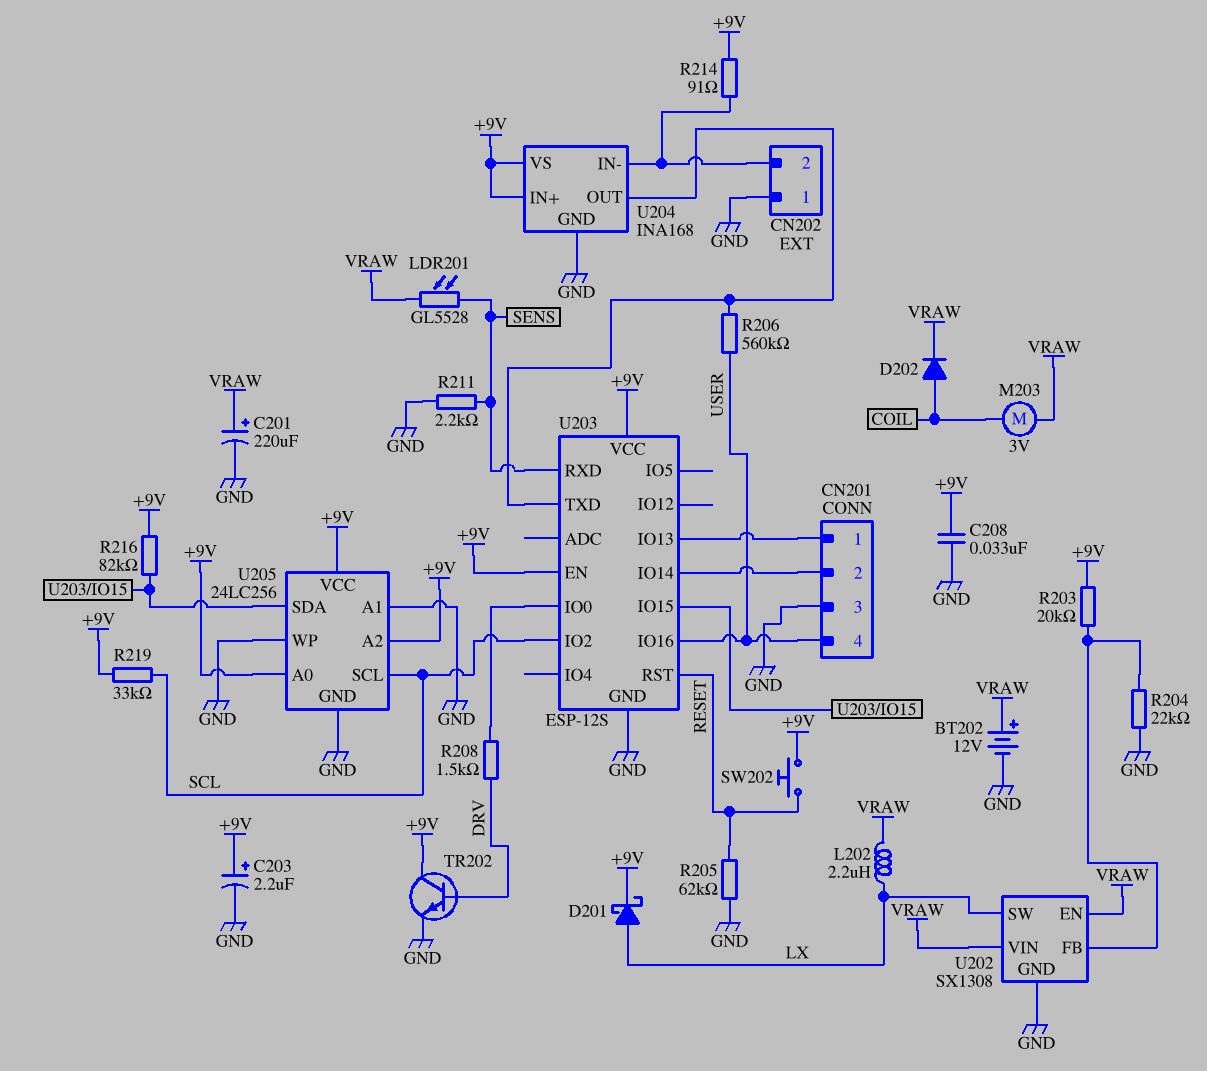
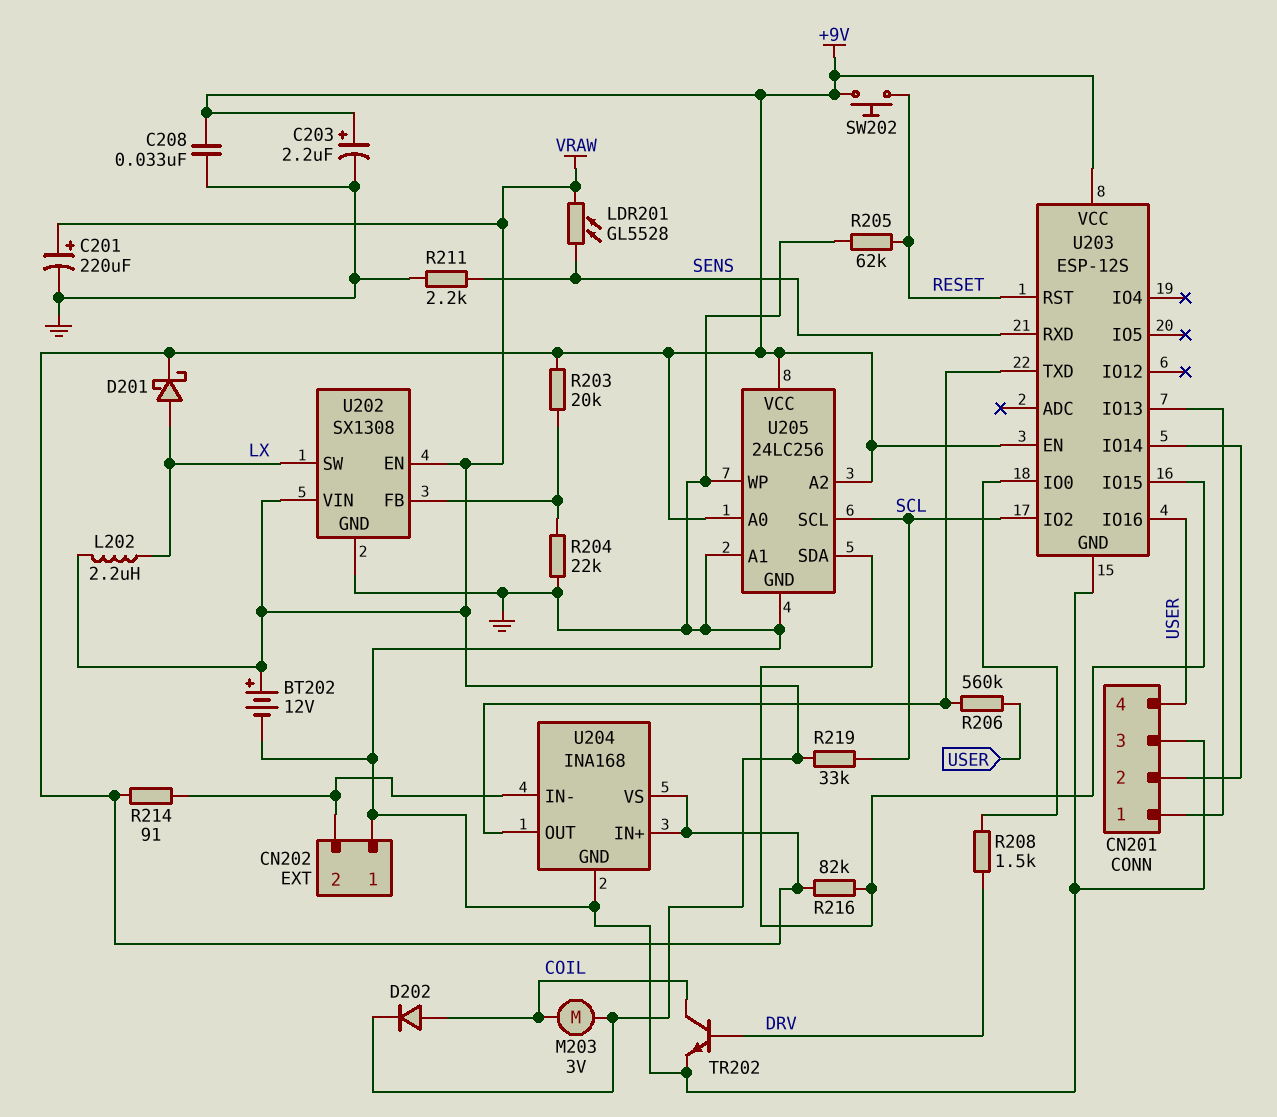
R219: 33k (+9V, SCL) -> 33k (SCL, VRAW)
TR202: NPN (B DRV, C +9V, E GND) -> NPN (B DRV, C COIL, E GND)

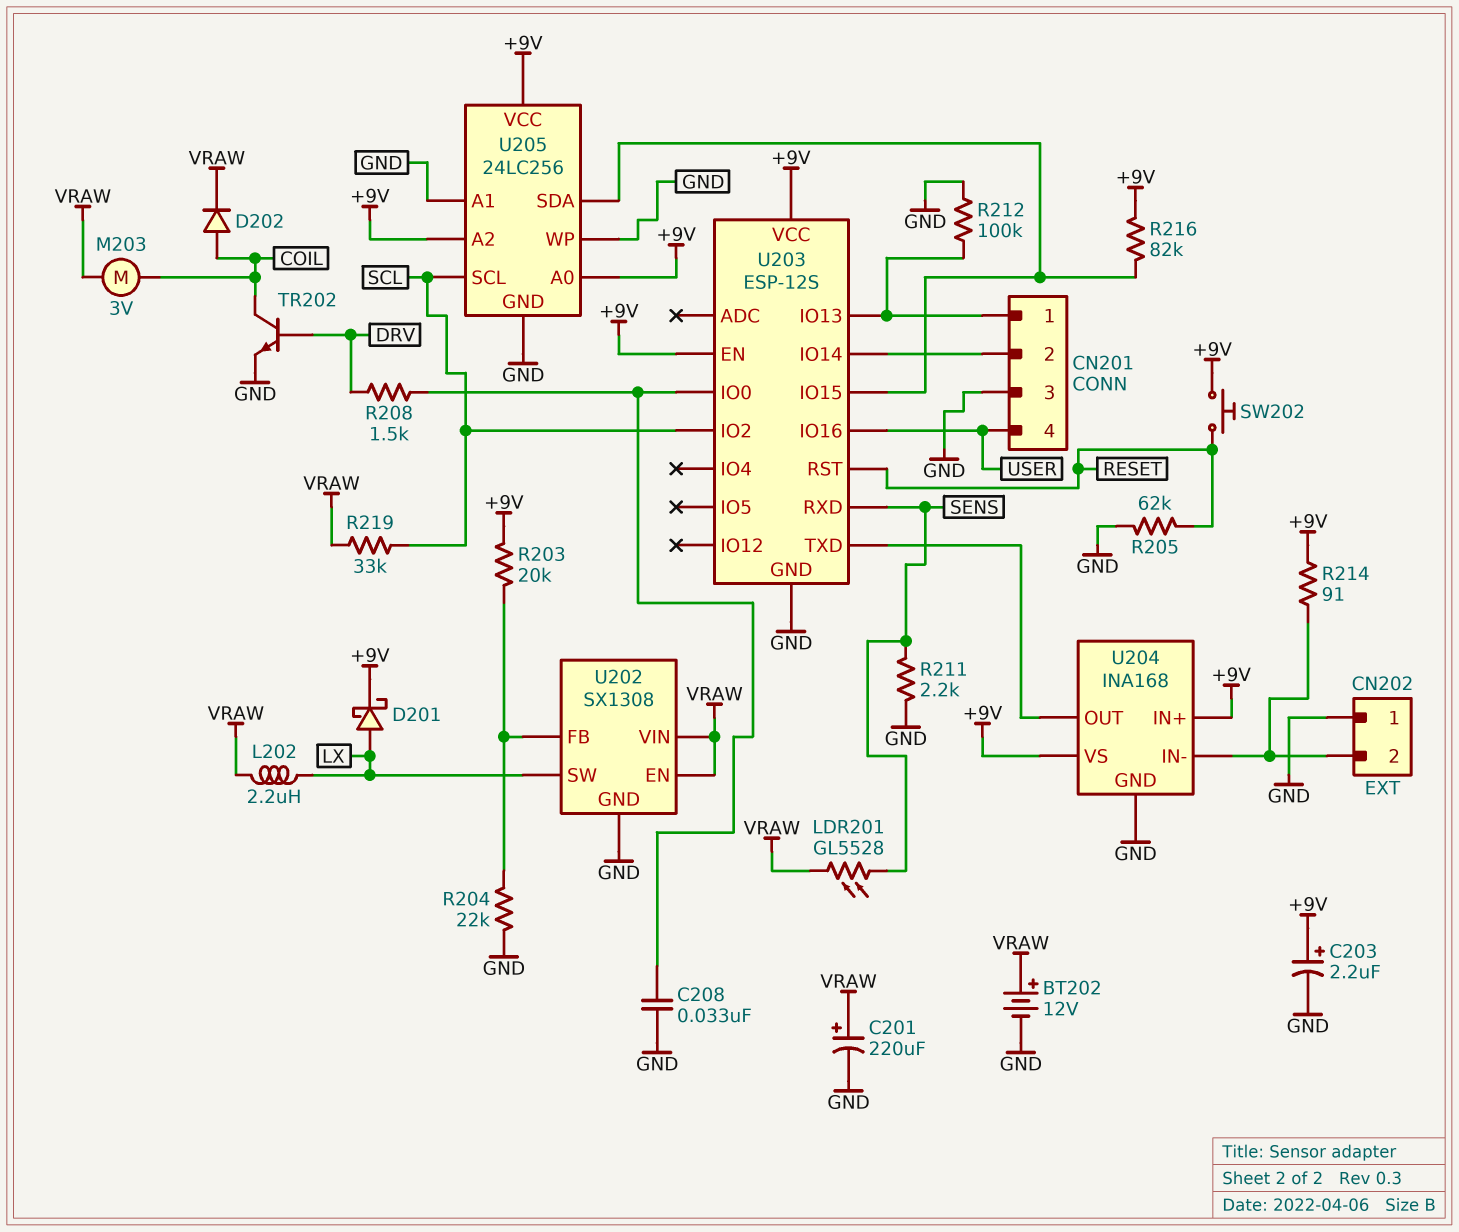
C208: 33nF (+9V, GND) -> 33nF (GND, U203/IO0)
R206: 560k (U203/TXD, USER) -> none
R212: none -> 100k (CN201/1, GND)

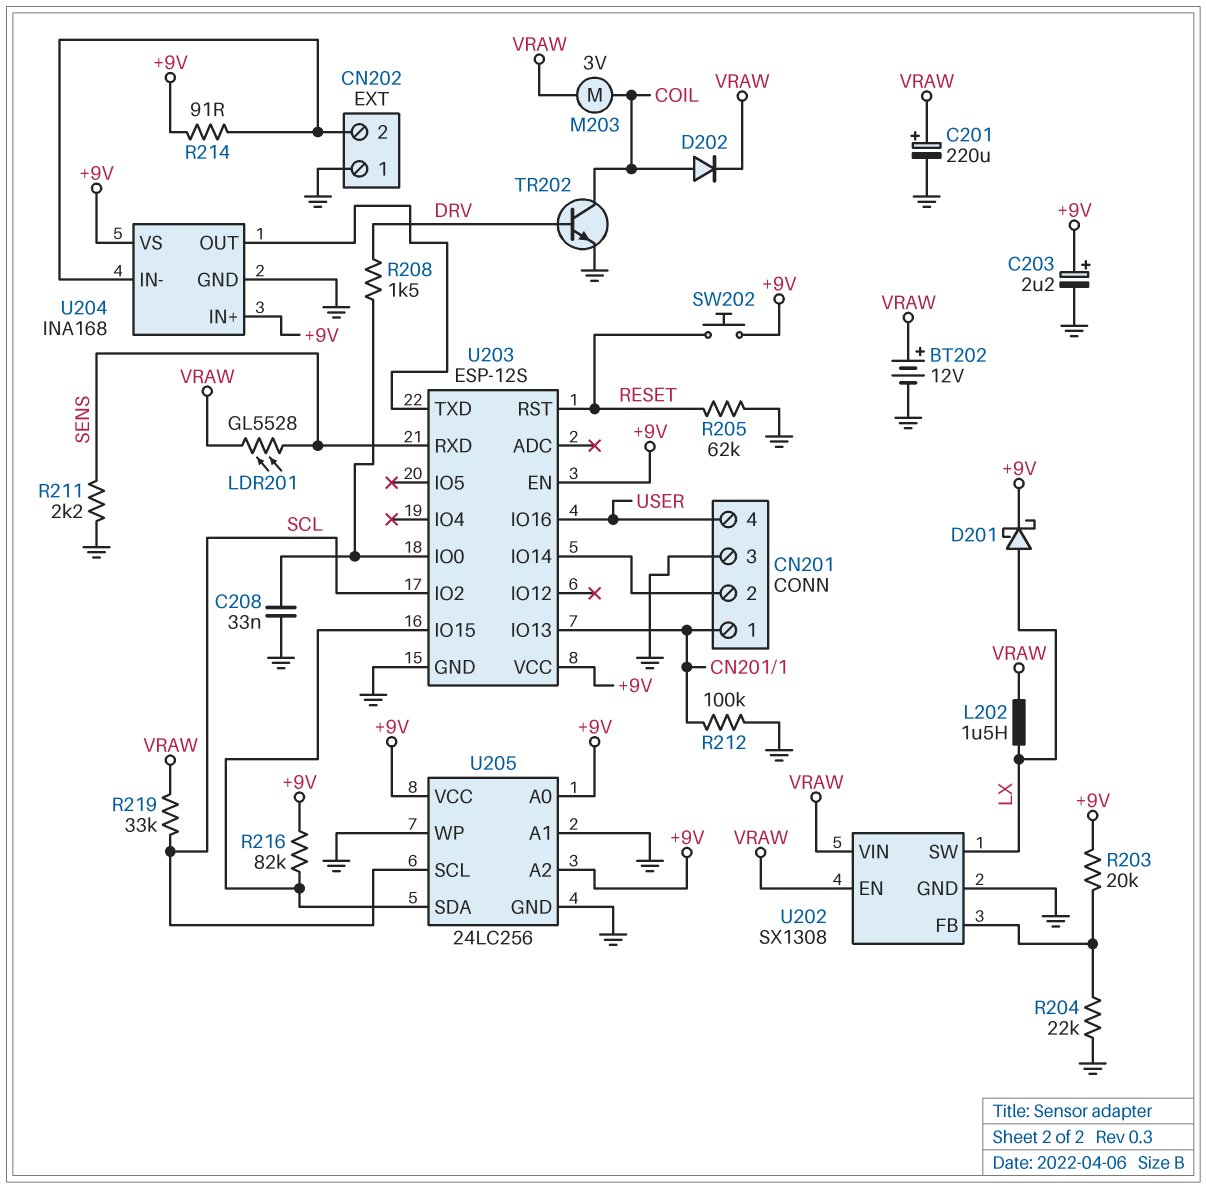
L202: 2.2uH (LX, VRAW) -> 1.5uH (LX, VRAW)

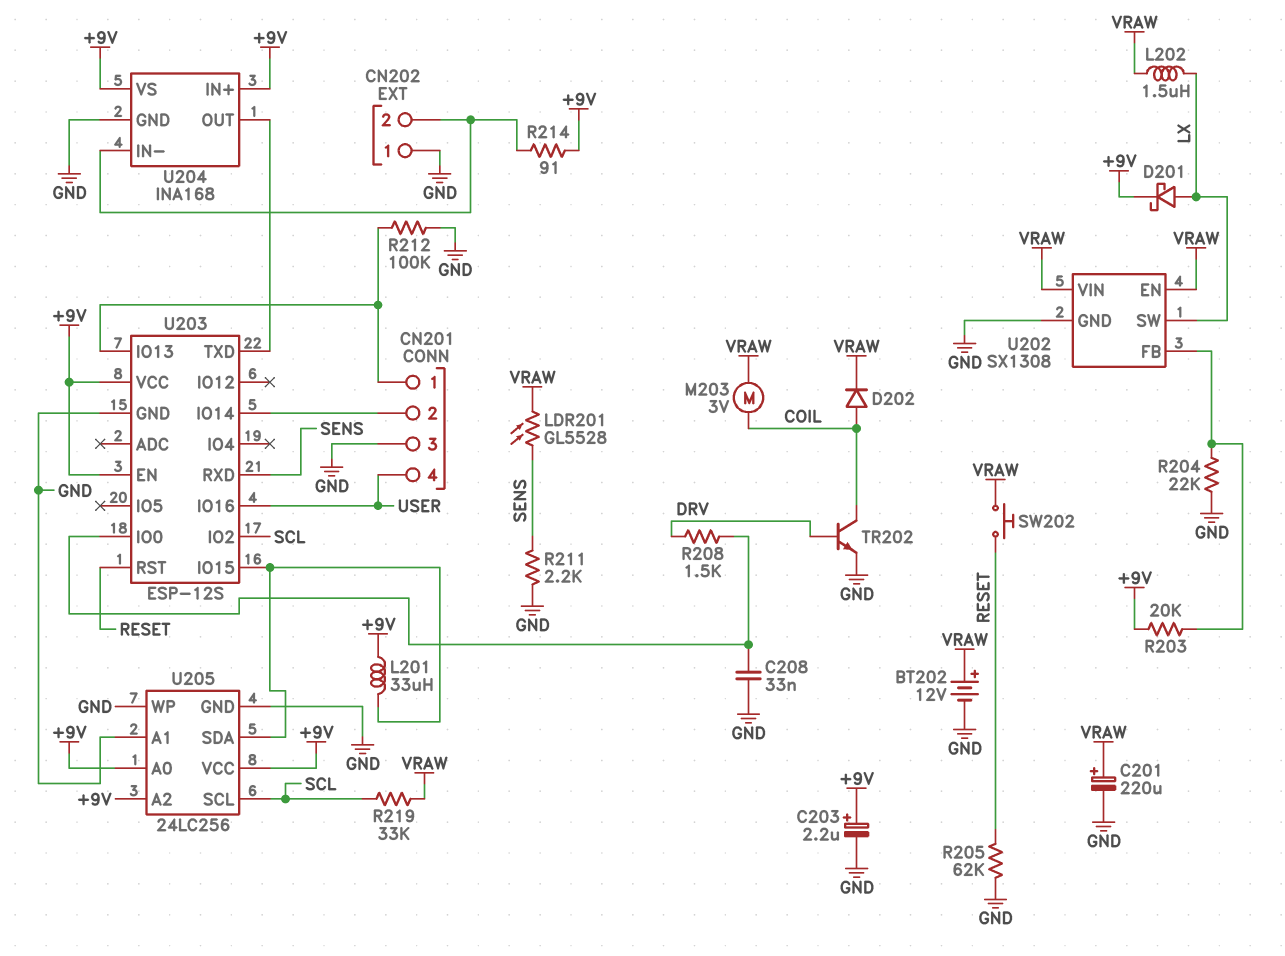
L201: none -> 33uH (+9V, U203/IO15)
R216: 82k (+9V, U203/IO15) -> none
SW202: button (+9V, RESET) -> button (RESET, VRAW)

